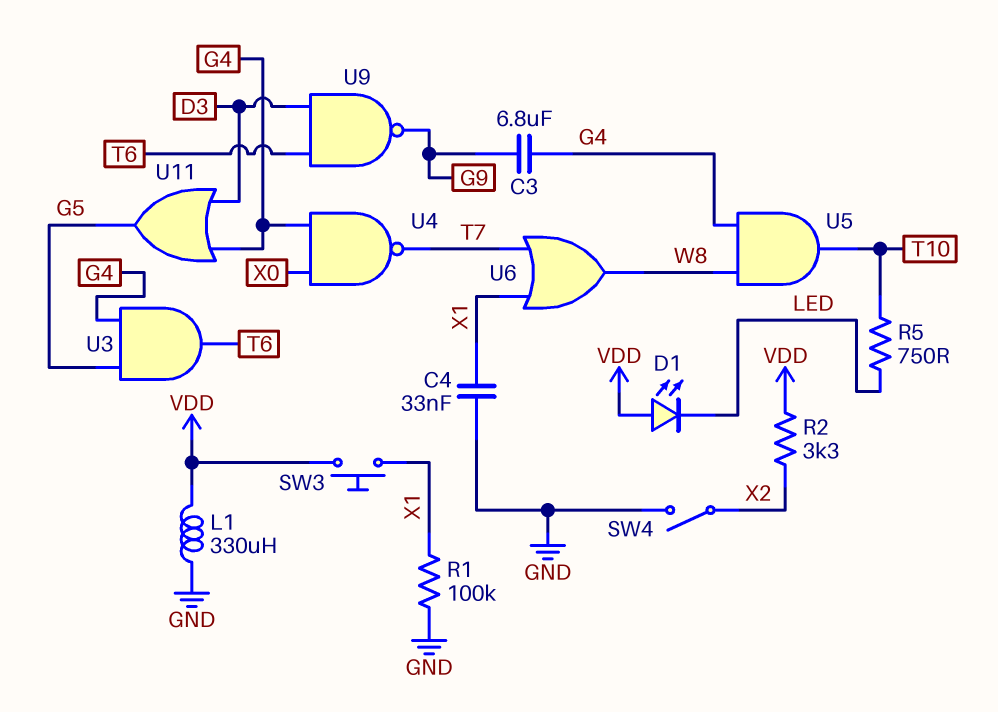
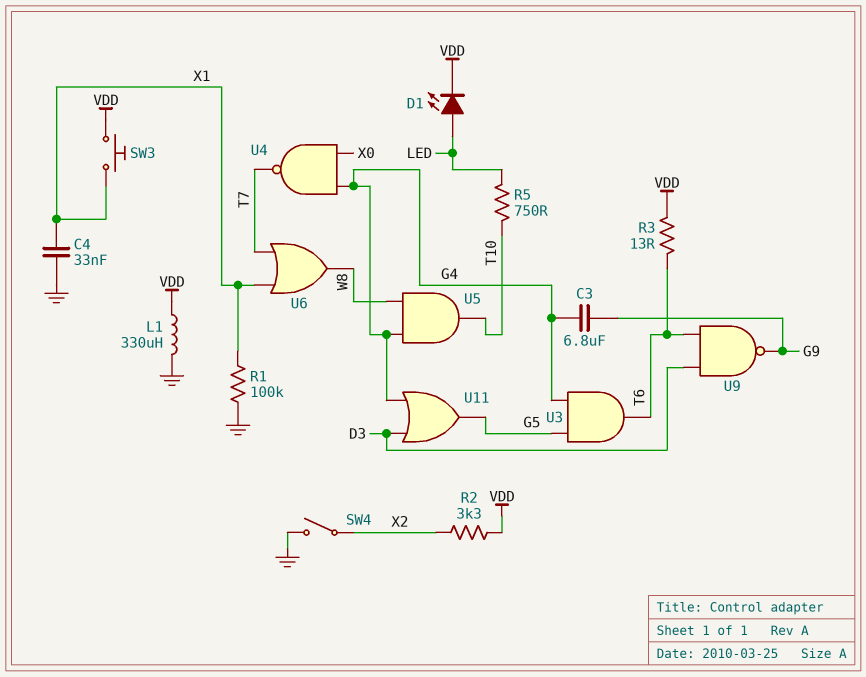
D1: LED (A VDD, K LED) -> LED (A LED, K VDD)
R3: none -> 13 (T6, VDD)

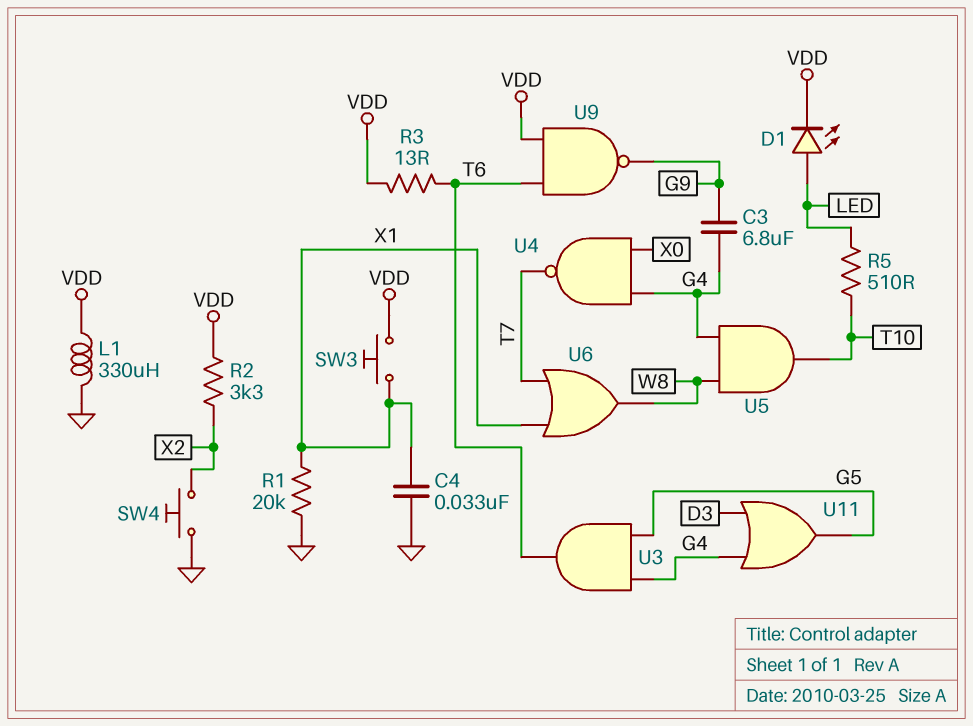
R1: 100k (GND, X1) -> 20k (GND, X1)
R5: 750 (LED, T10) -> 510 (LED, T10)
SW4: switch (GND, X2) -> button (GND, X2)
U9: NAND (in D3, in T6, out G9) -> NAND (in T6, in VDD, out G9)

